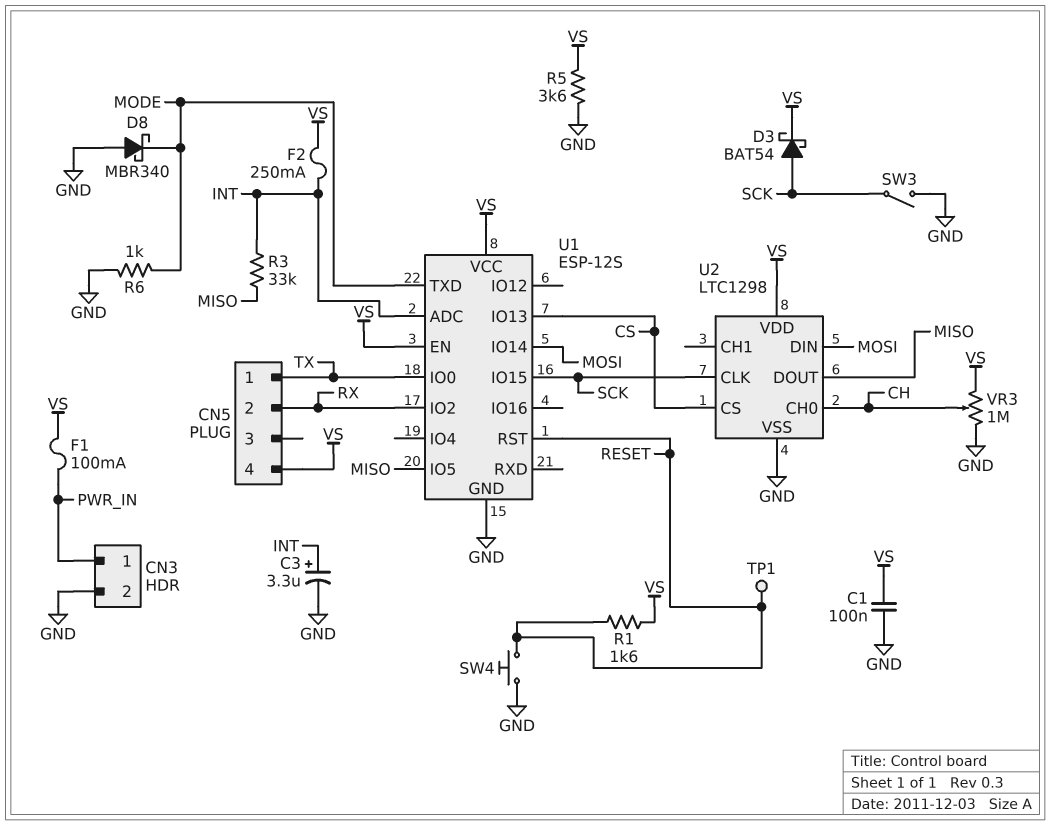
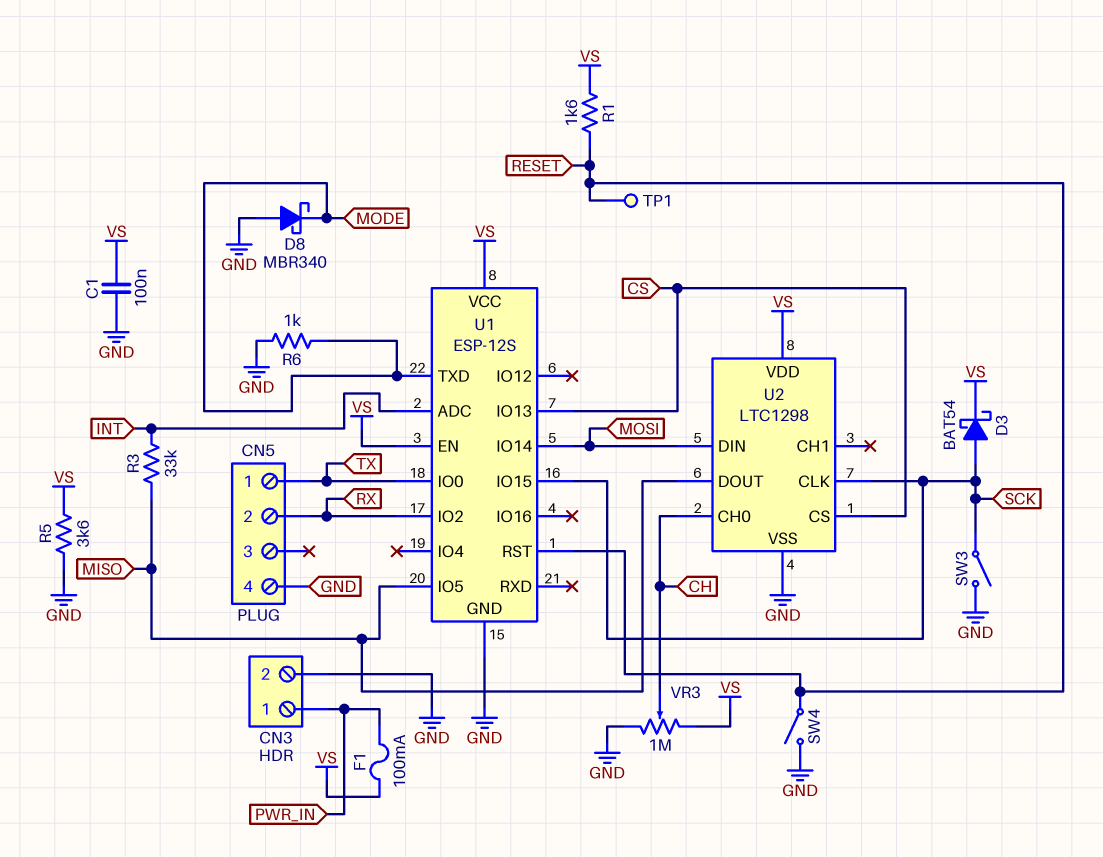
C3: 3.3uF (plus INT, minus GND) -> none
CN5 pin 4: VS -> GND
F2: 250mA (INT, VS) -> none
SW4: button (GND, RESET) -> switch (GND, RESET)

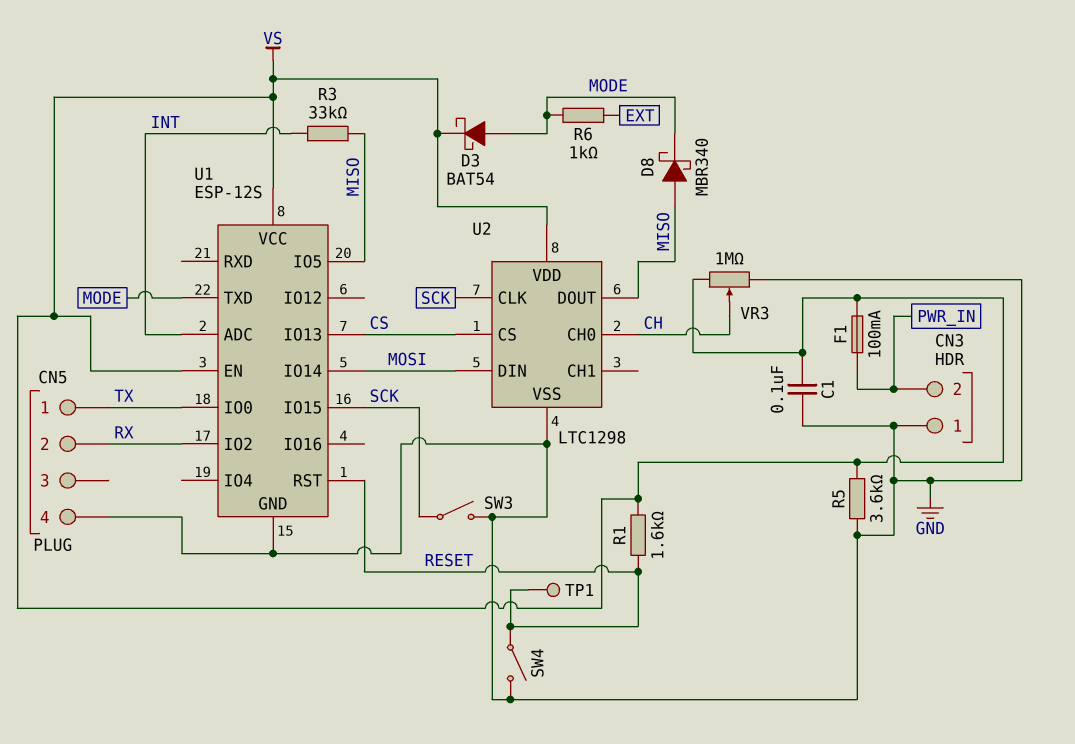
CN3 pin 1: PWR_IN -> GND
CN3 pin 2: GND -> PWR_IN
D3: schottky BAT54 (A SCK, K VS) -> schottky BAT54 (A MODE, K VS)
D8: schottky MBR340 (A GND, K MODE) -> schottky MBR340 (A MISO, K MODE)
R6: 1k (GND, MODE) -> 1k (EXT, MODE)

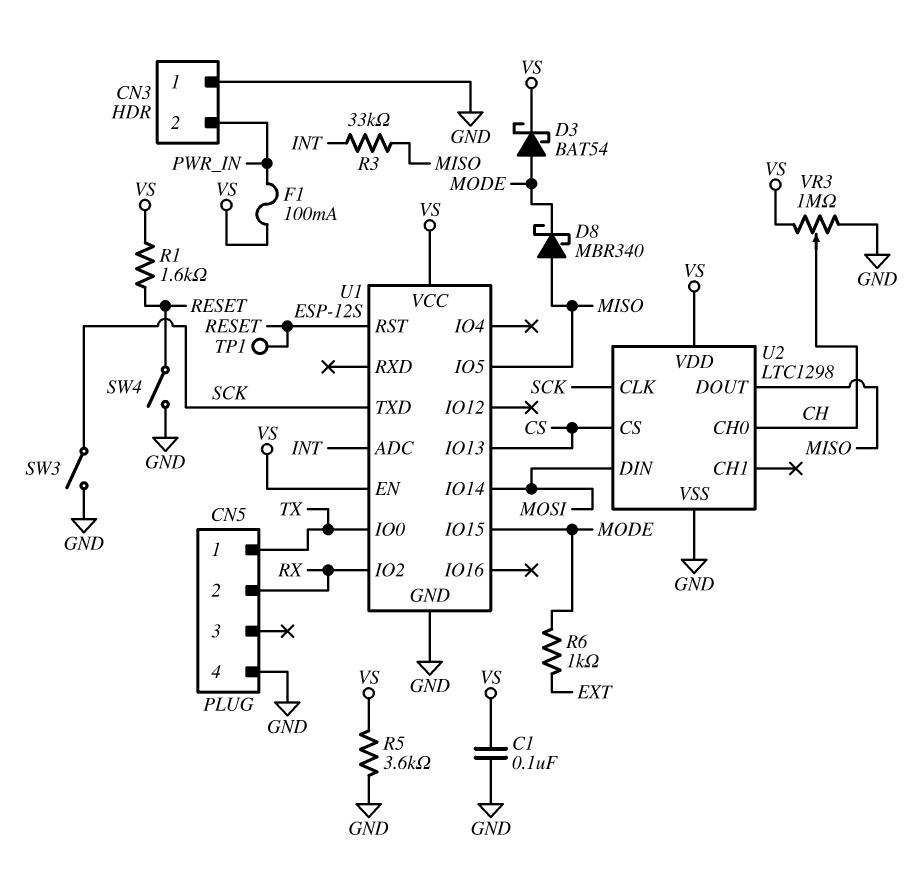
U1 pin IO15: SCK -> MODE
U1 pin TXD: MODE -> SCK

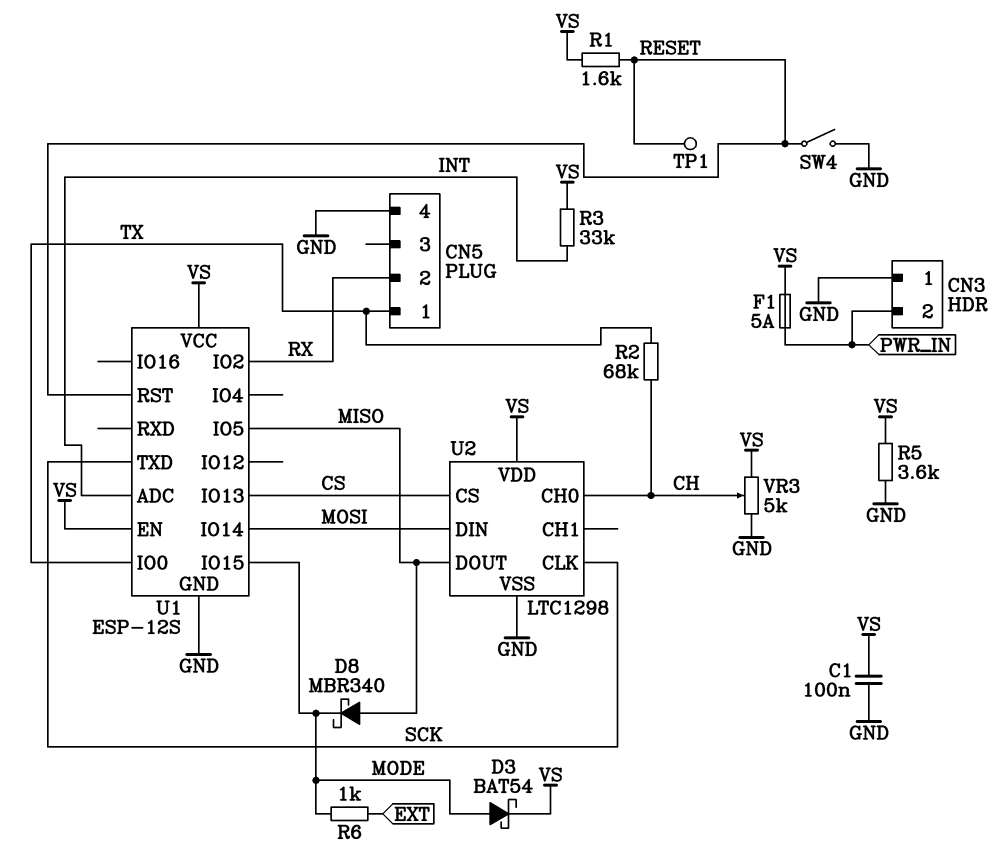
F1: 100mA (PWR_IN, VS) -> 5A (PWR_IN, VS)
R2: none -> 68k (CH, TX)
R3: 33k (INT, MISO) -> 33k (INT, VS)
SW3: switch (GND, SCK) -> none
VR3: 1M (GND, VS, wiper CH) -> 5k (GND, VS, wiper CH)

